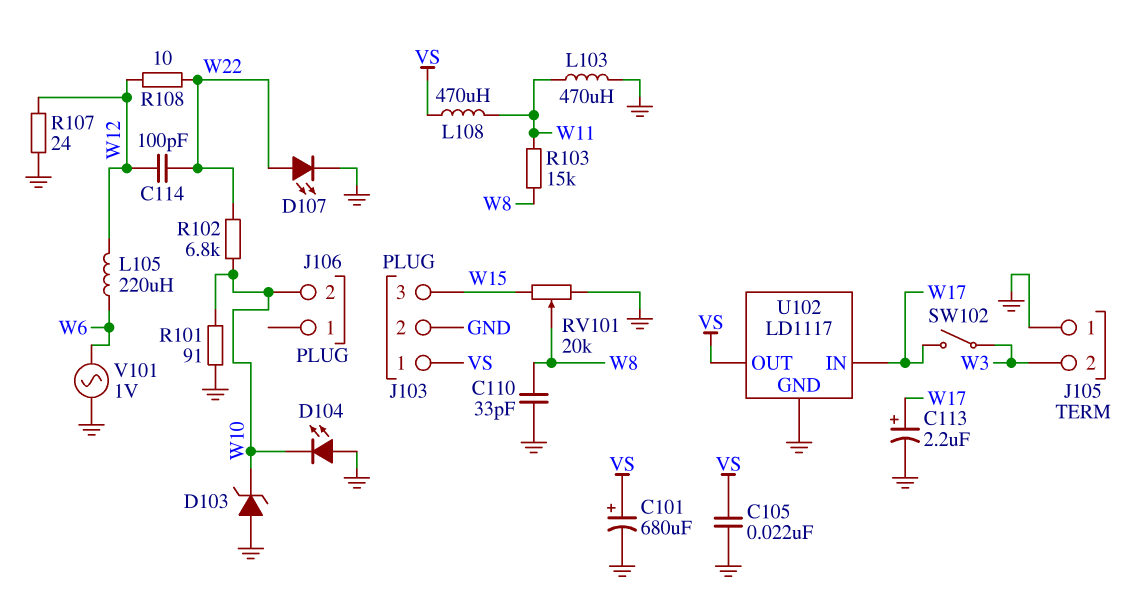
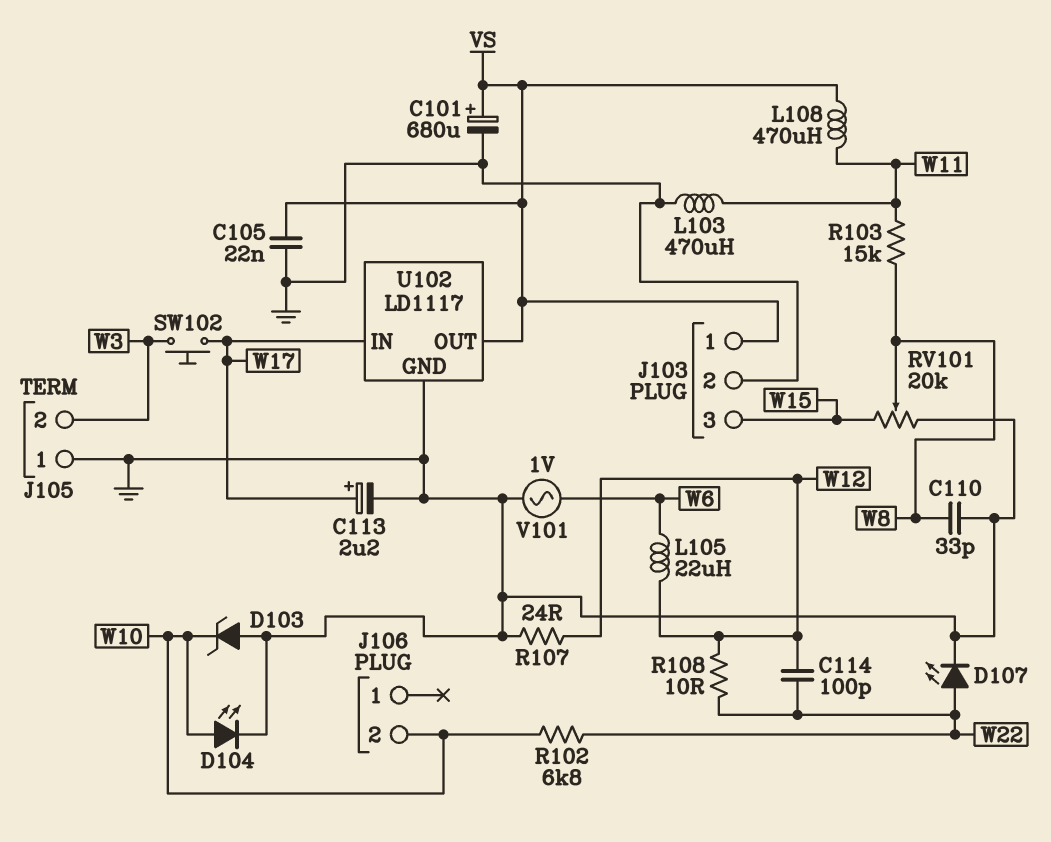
D104: LED (A GND, K W10) -> LED (A W10, K GND)
L105: 220uH (W6, W12) -> 22uH (W6, W12)
R101: 91 (GND, W10) -> none
SW102: switch (W3, W17) -> button (W3, W17)

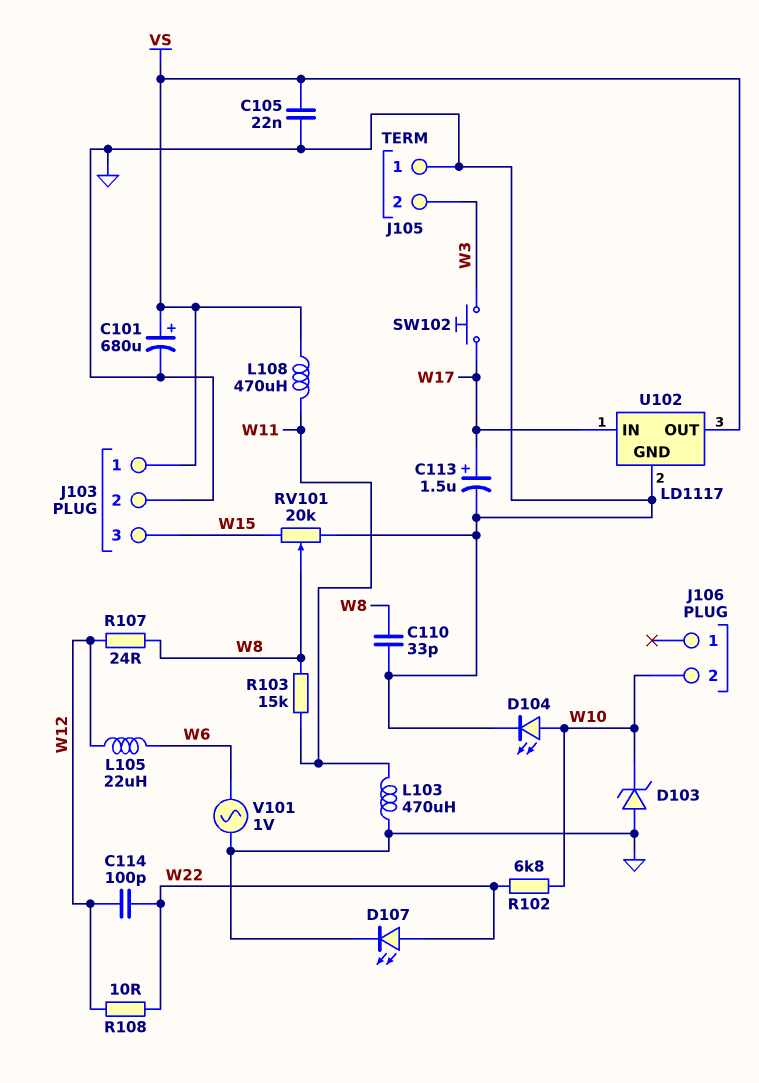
C113: 2.2uF (plus W17, minus GND) -> 1.5uF (plus W17, minus GND)
R107: 24 (GND, W12) -> 24 (W8, W12)

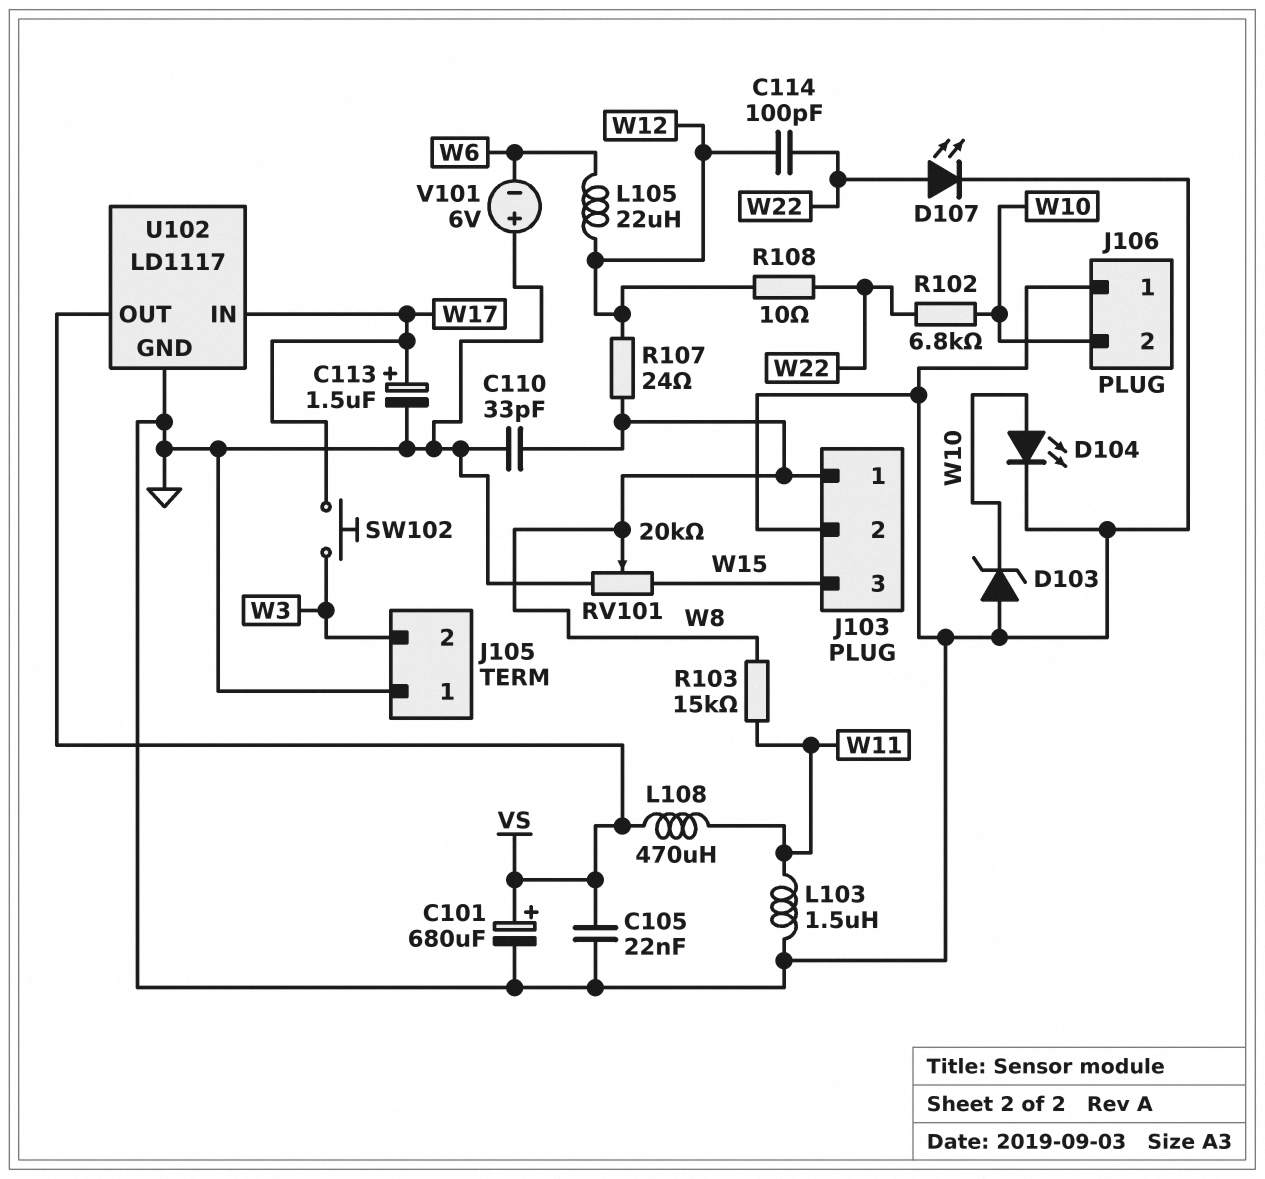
J103 pin 1: VS -> W8
J106 pin 1: none -> GND
L103: 470uH (GND, W11) -> 1.5uH (GND, W11)
V101: AC 1V (GND, W6) -> 6V (plus GND, minus W6)

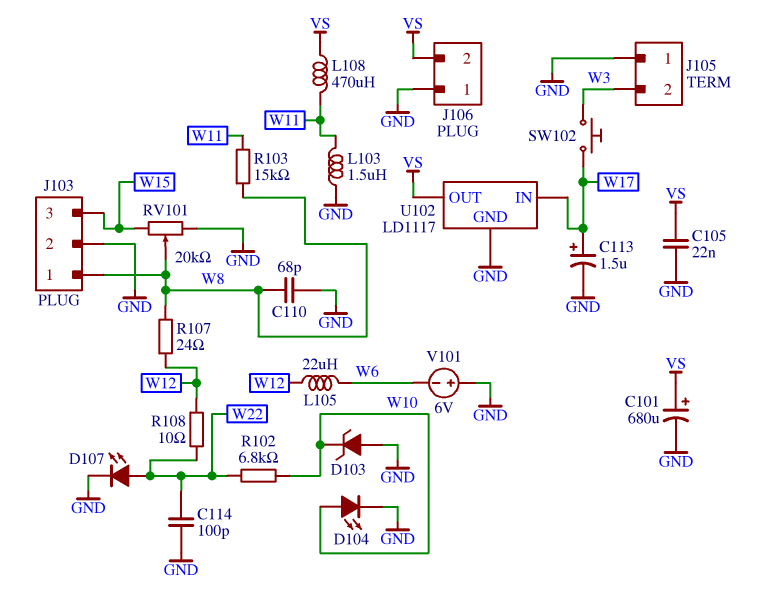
C110: 33pF (GND, W8) -> 68pF (GND, W8)
C114: 100pF (W12, W22) -> 100pF (GND, W22)
J106 pin 2: W10 -> VS

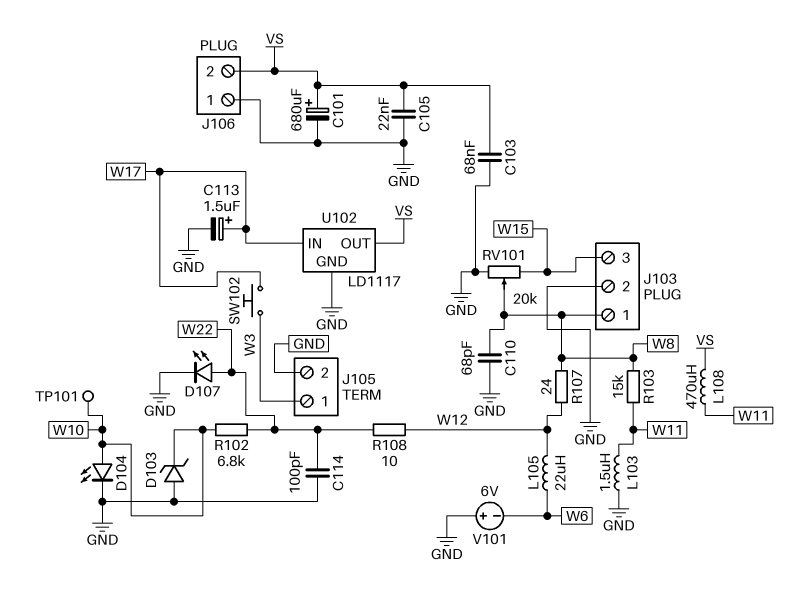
C103: none -> 68nF (GND, VS)
J105 pin 1: GND -> W3
J105 pin 2: W3 -> GND
TP101: none -> test point (W10)

